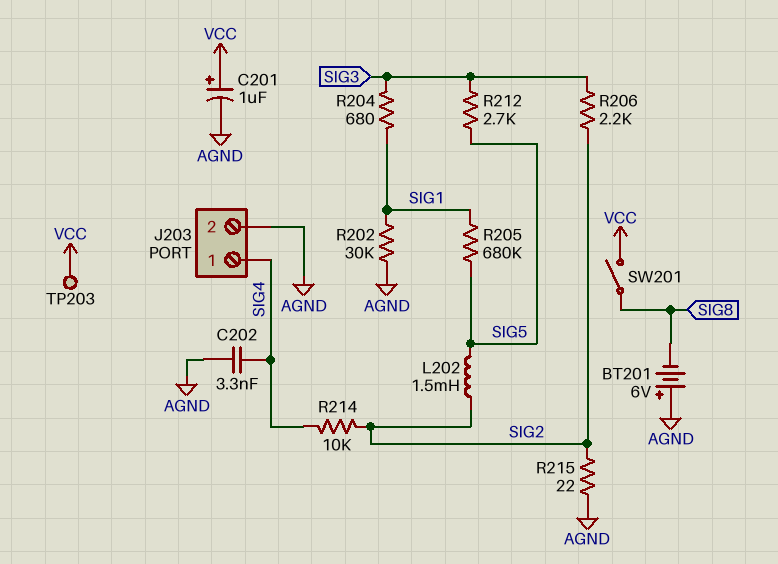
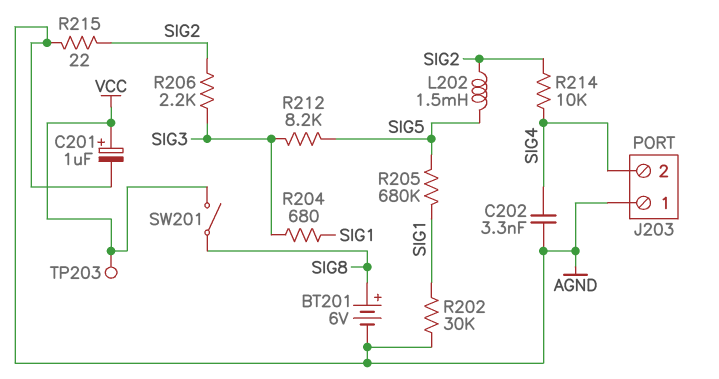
BT201: 6V (plus AGND, minus SIG8) -> 6V (plus SIG8, minus AGND)
J203 pin 1: SIG4 -> AGND
J203 pin 2: AGND -> SIG4
R212: 2.7k (SIG3, SIG5) -> 8.2k (SIG3, SIG5)

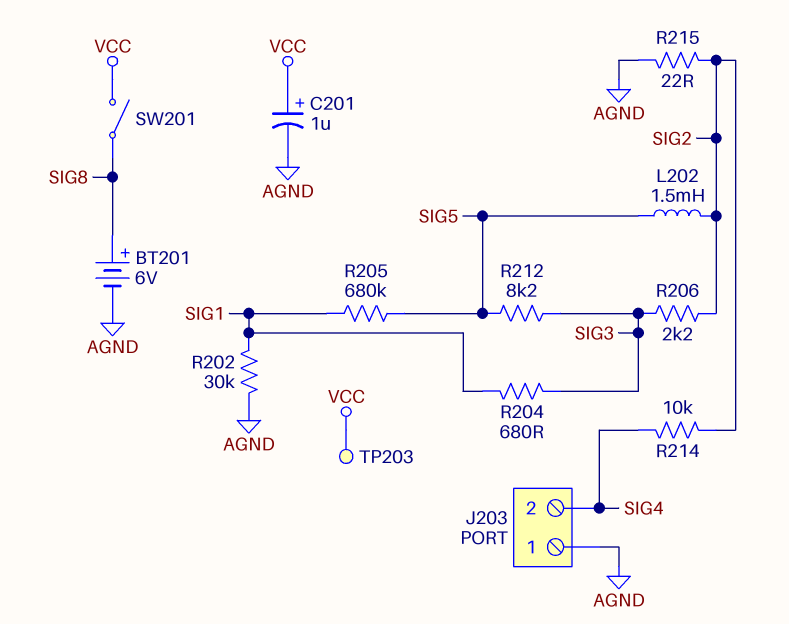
C202: 3.3nF (AGND, SIG4) -> none

